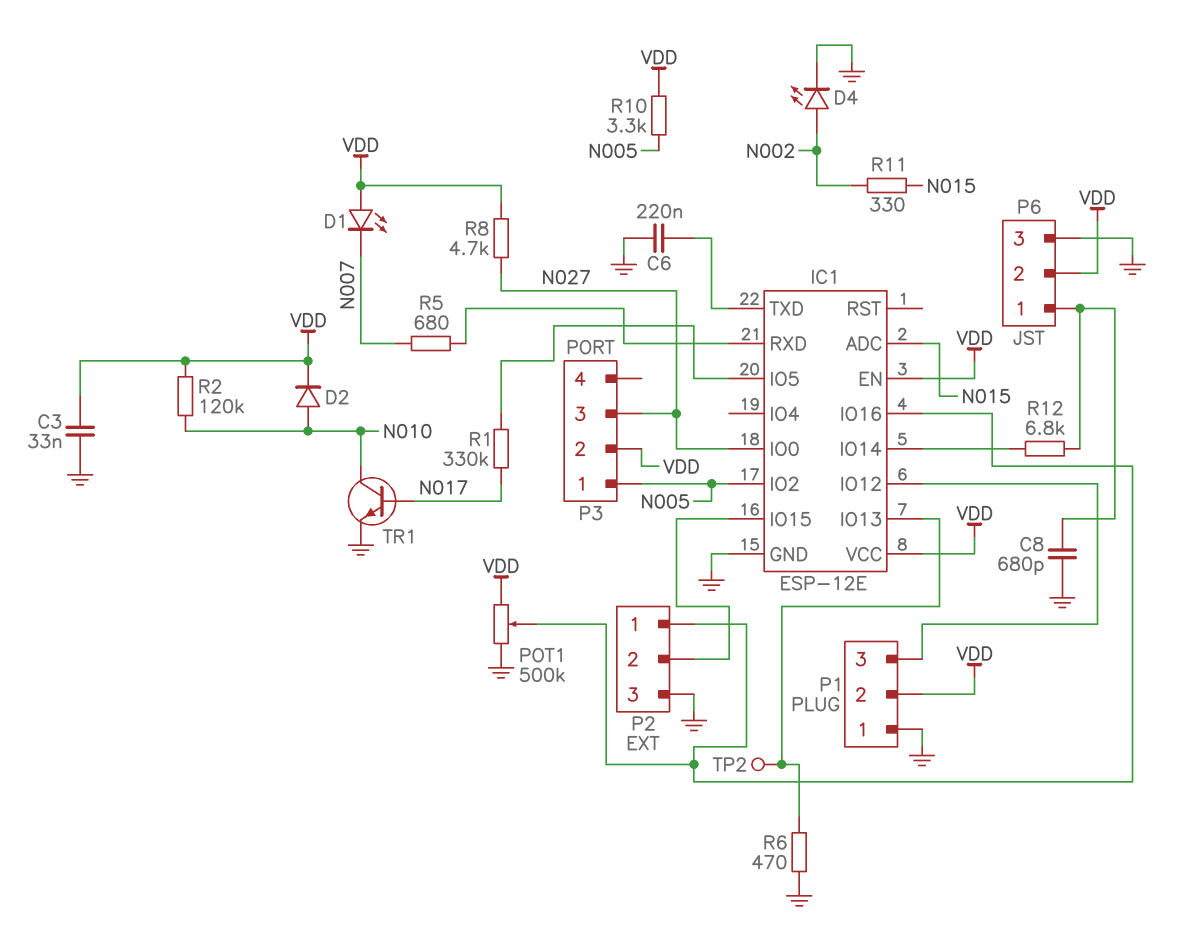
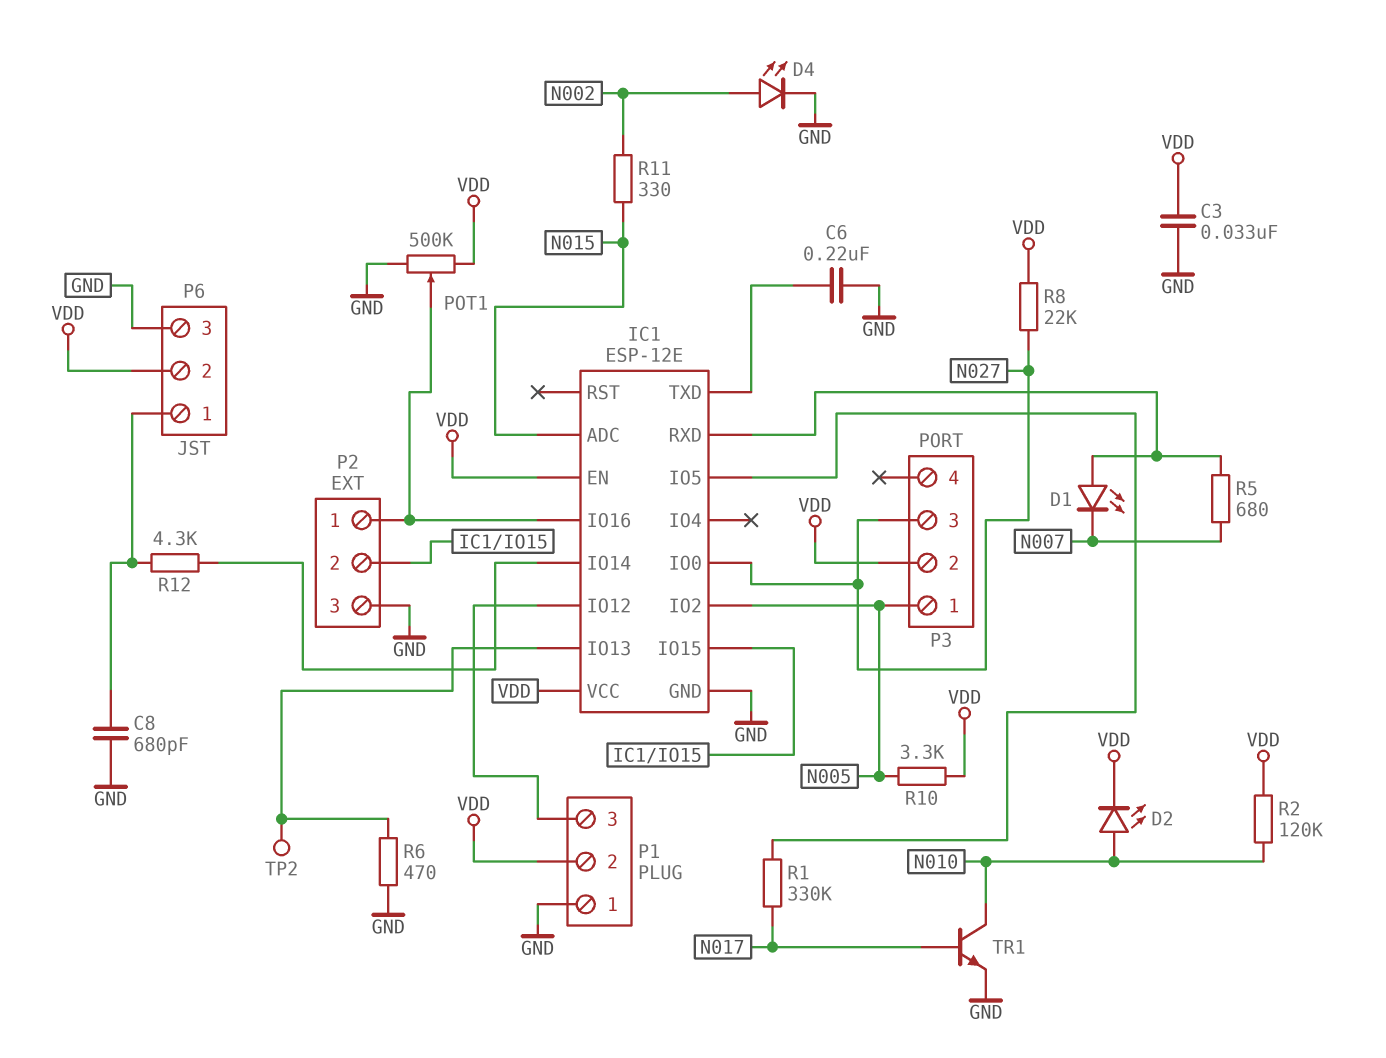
D1: LED (A VDD, K N007) -> LED (A IC1/RXD, K N007)
D2: diode (A N010, K VDD) -> LED (A N010, K VDD)
R8: 4.7k (N027, VDD) -> 22k (N027, VDD)
R12: 6.8k (IC1/IO14, P6/1) -> 4.3k (IC1/IO14, P6/1)

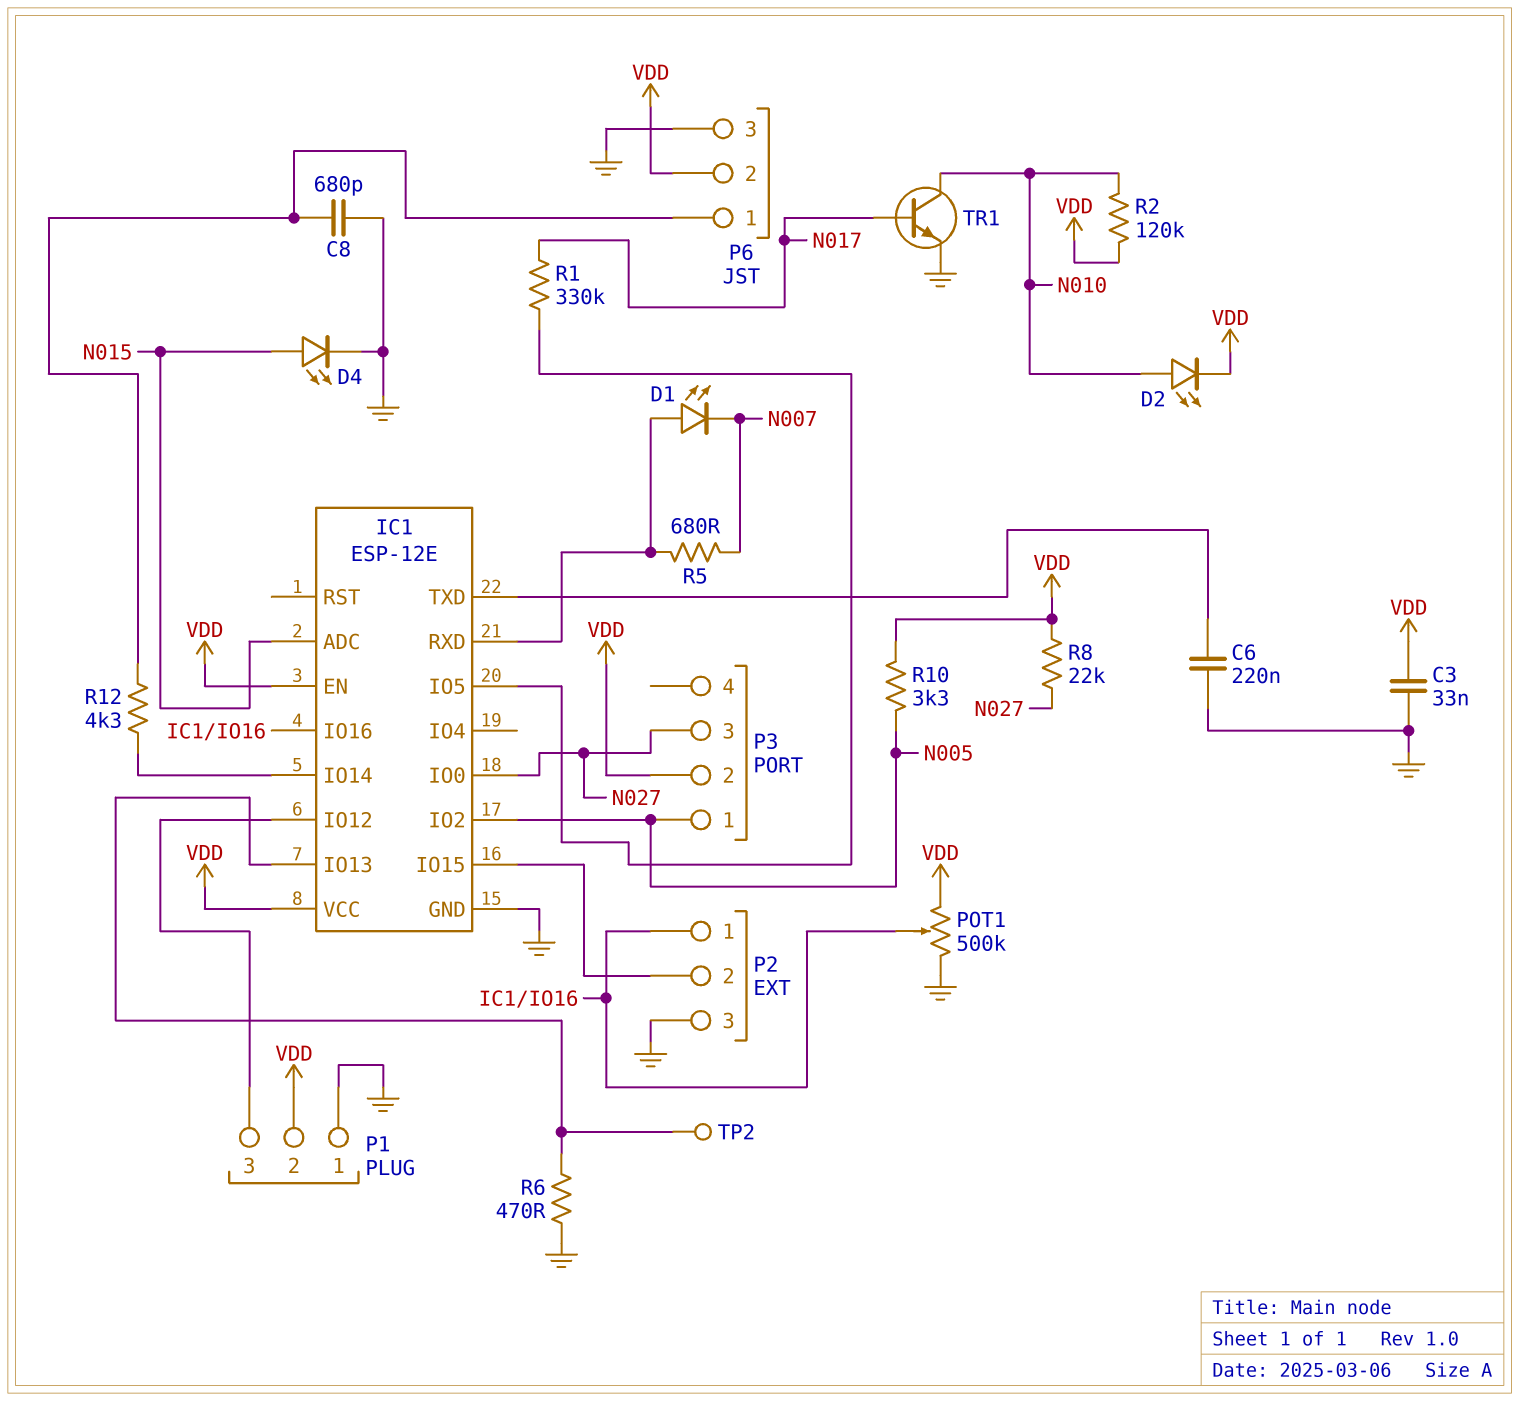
D4: LED (A N002, K GND) -> LED (A N015, K GND)
R11: 330 (N002, N015) -> none

